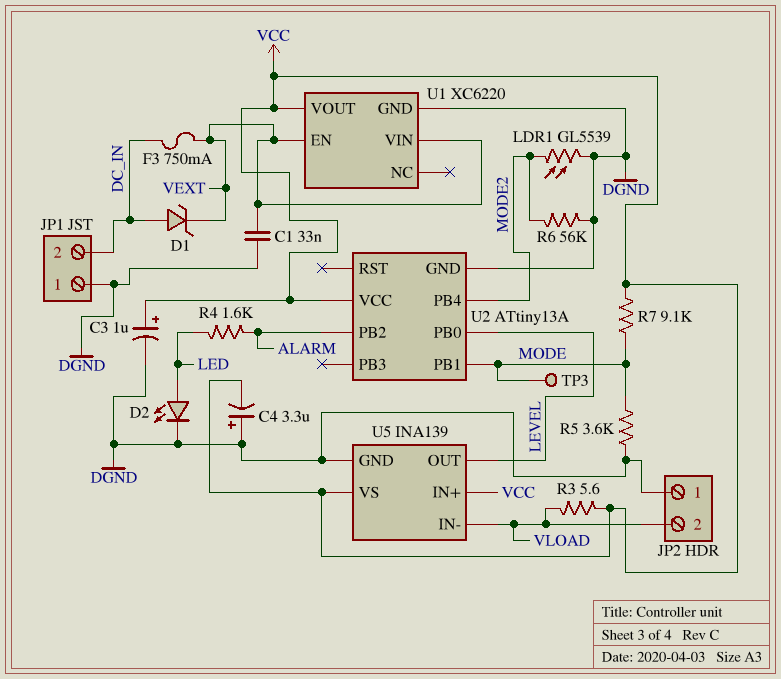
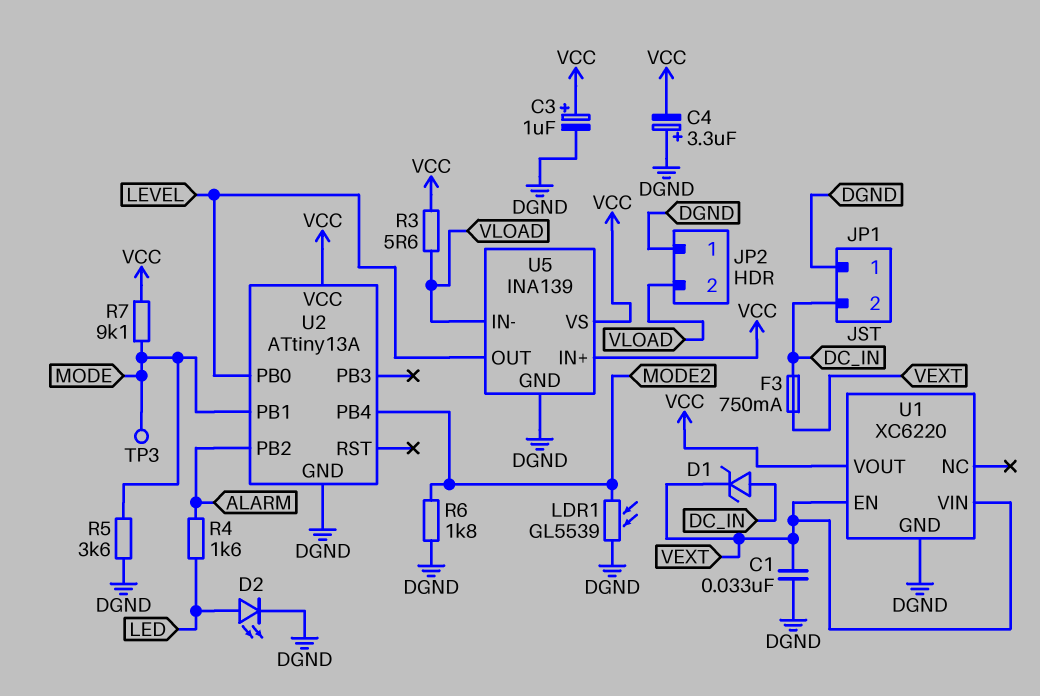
R6: 56k (DGND, MODE2) -> 1.8k (DGND, MODE2)

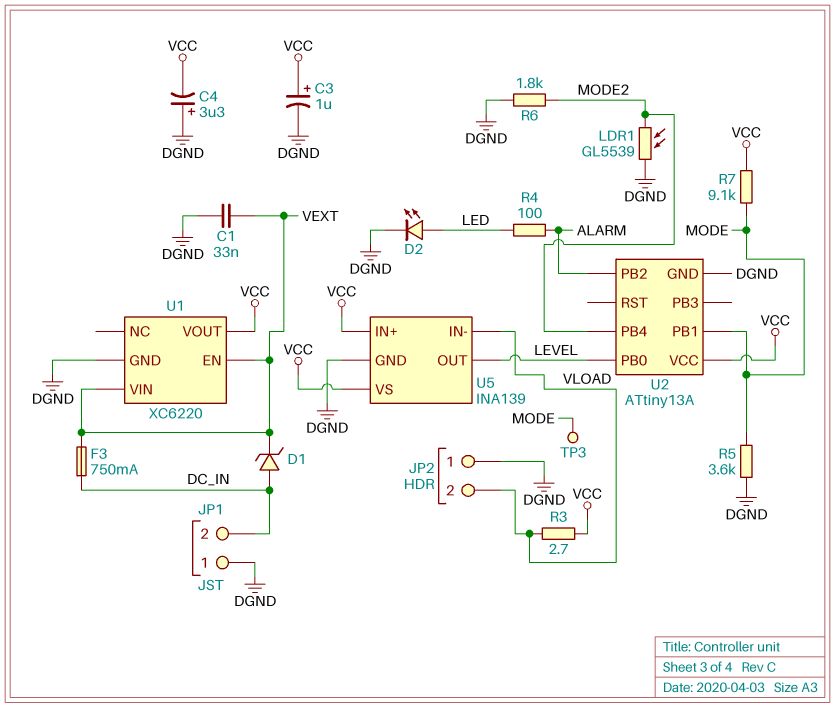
R3: 5.6 (VCC, VLOAD) -> 2.7 (VCC, VLOAD)
R4: 1.6k (ALARM, LED) -> 100 (ALARM, LED)

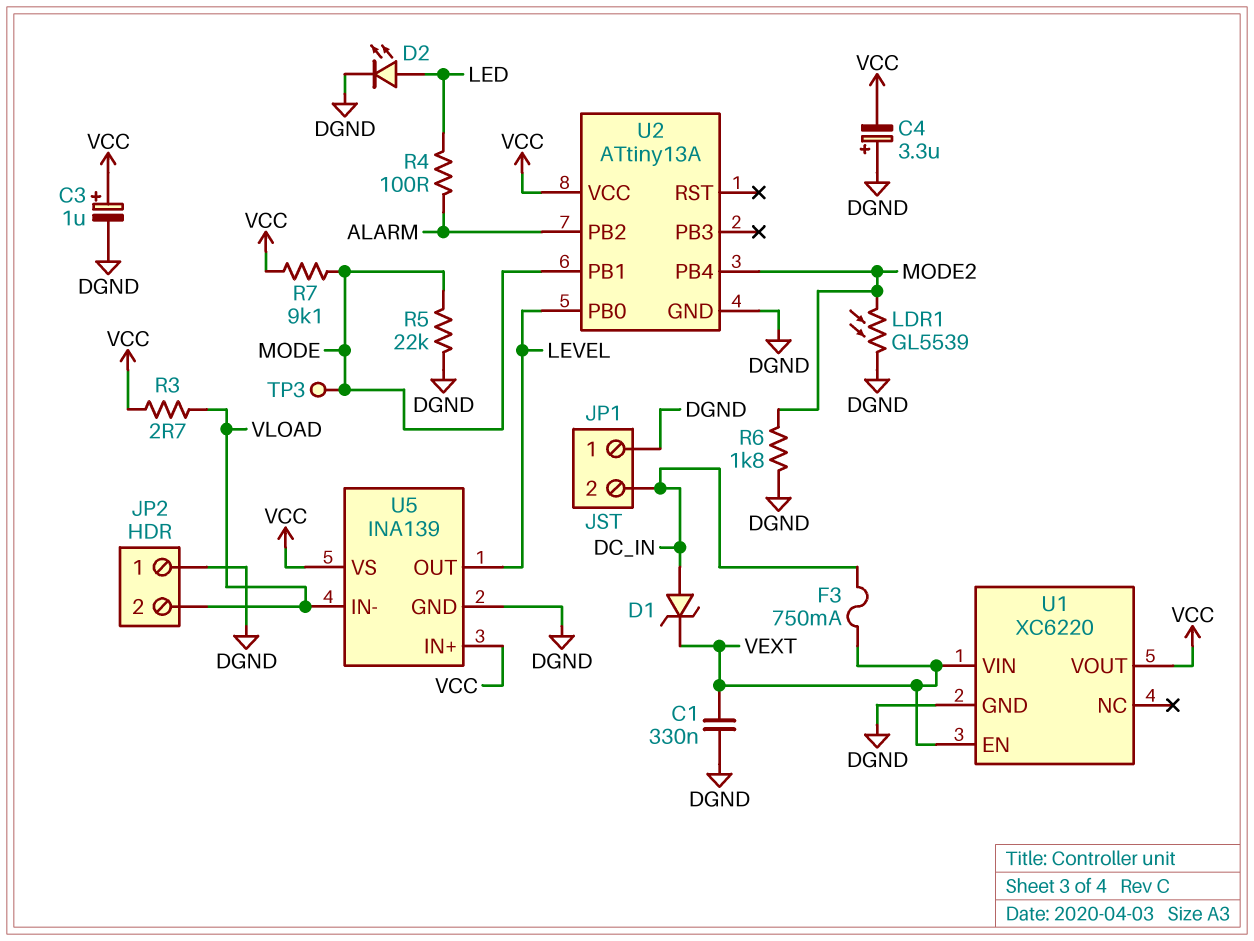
C1: 33nF (DGND, VEXT) -> 330nF (DGND, VEXT)
R5: 3.6k (DGND, MODE) -> 22k (DGND, MODE)

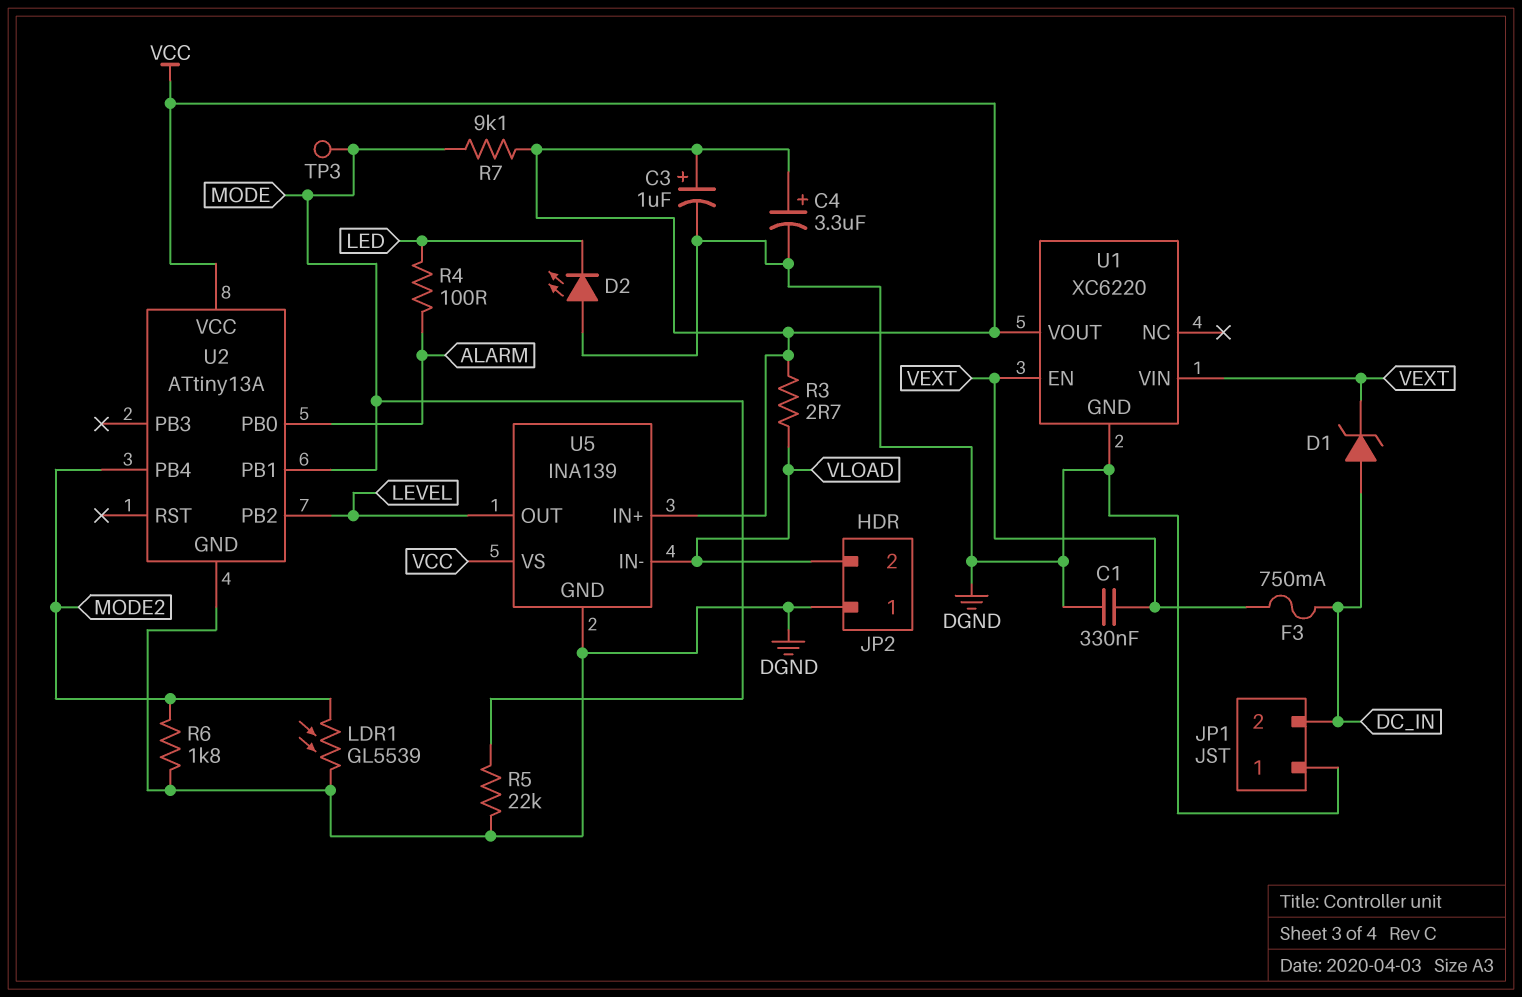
C4: 3.3uF (plus DGND, minus VCC) -> 3.3uF (plus VCC, minus DGND)
D2: LED (A LED, K DGND) -> LED (A DGND, K LED)
U2 pin PB0: LEVEL -> ALARM
U2 pin PB2: ALARM -> LEVEL

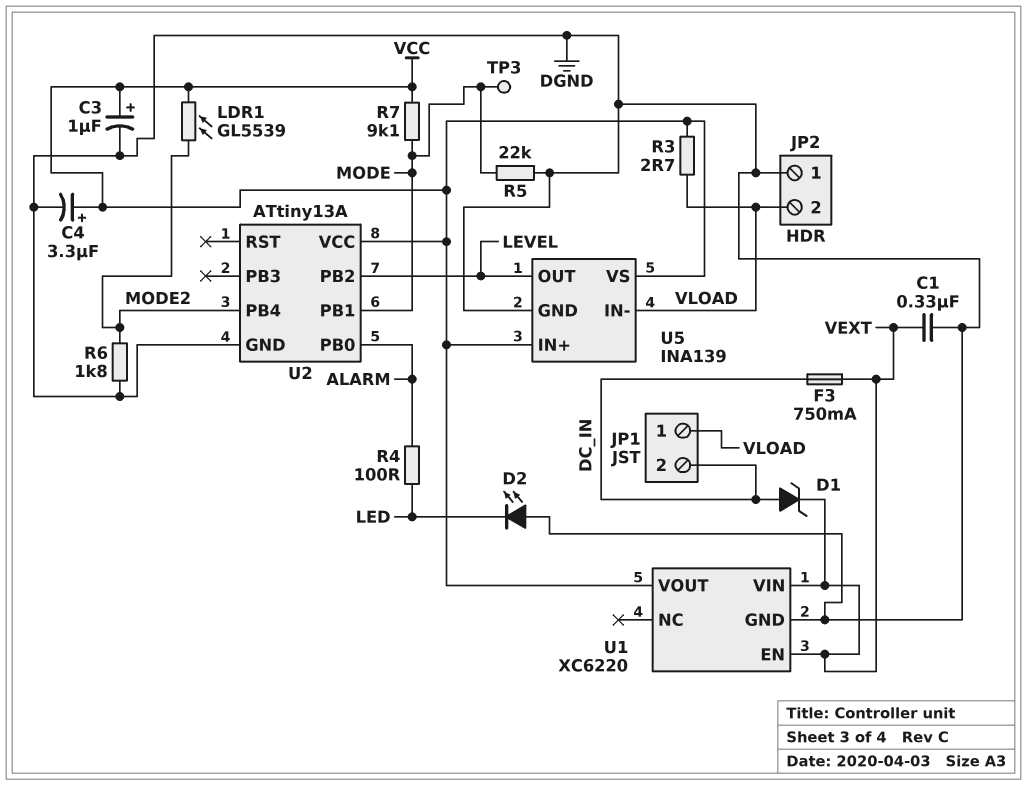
JP1 pin 1: DGND -> VLOAD
LDR1: GL5539 (DGND, MODE2) -> GL5539 (MODE2, VCC)

